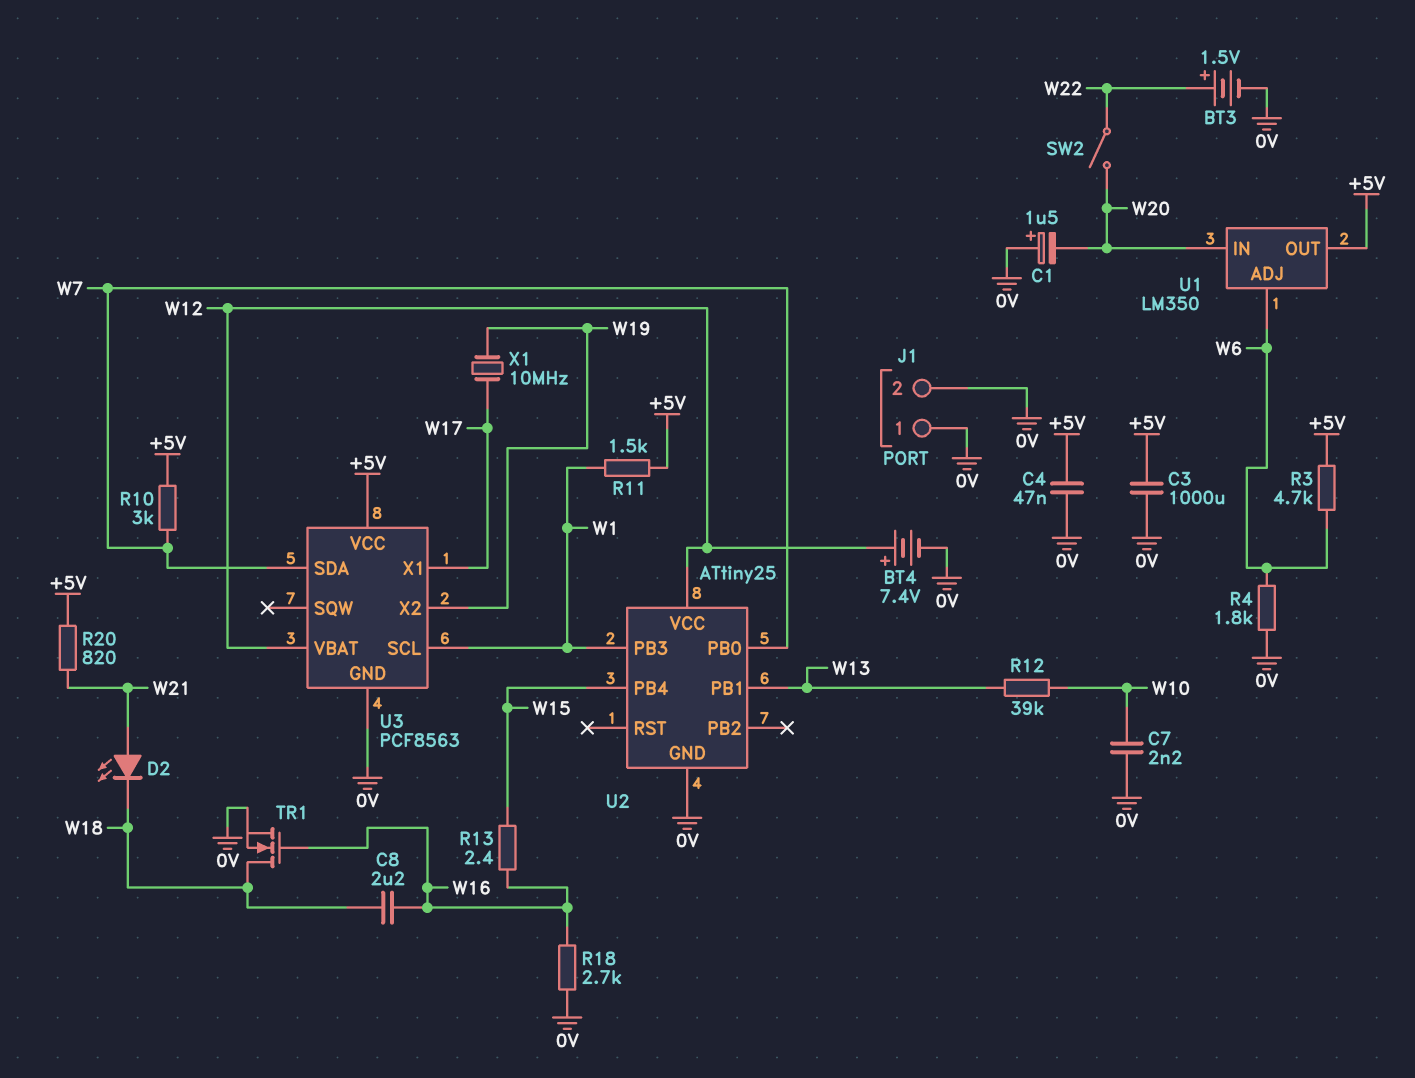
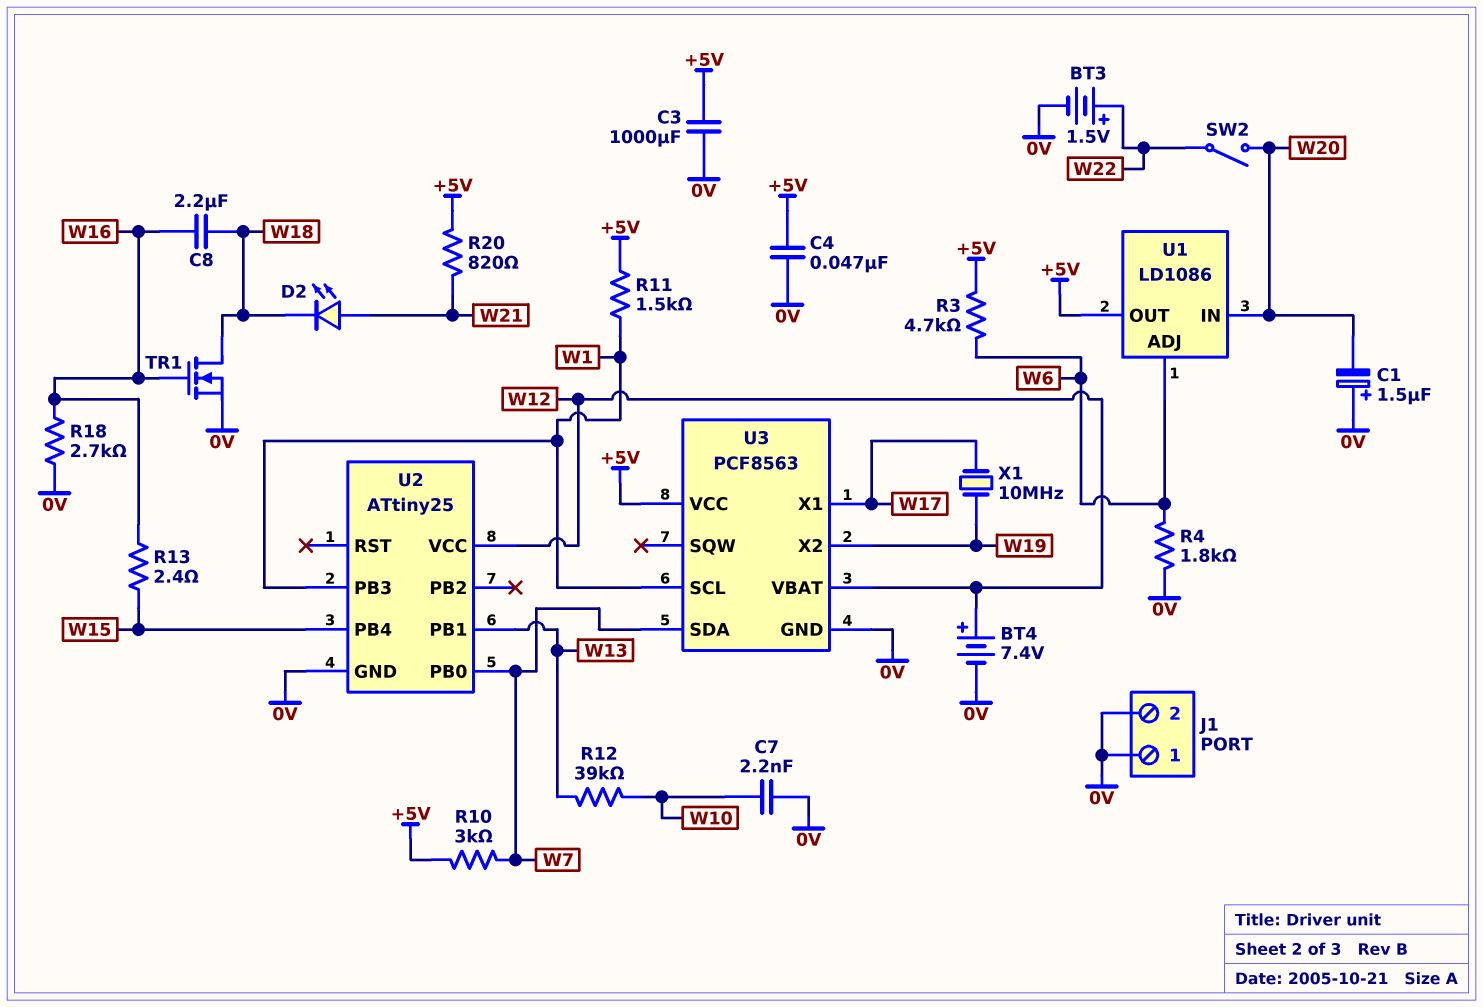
U1: LM350 -> LD1086

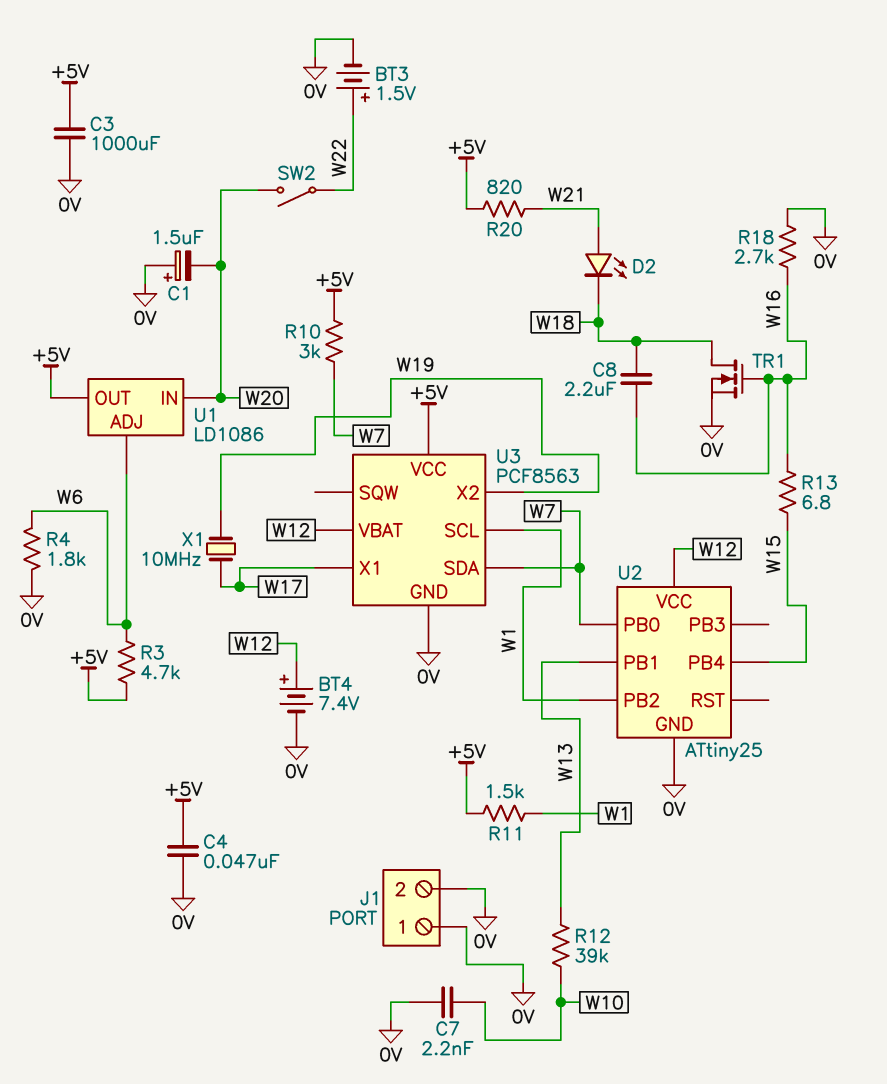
R13: 2.4 (W15, W16) -> 6.8 (W15, W16)
U2 pin PB2: none -> W1
U2 pin PB3: W1 -> none

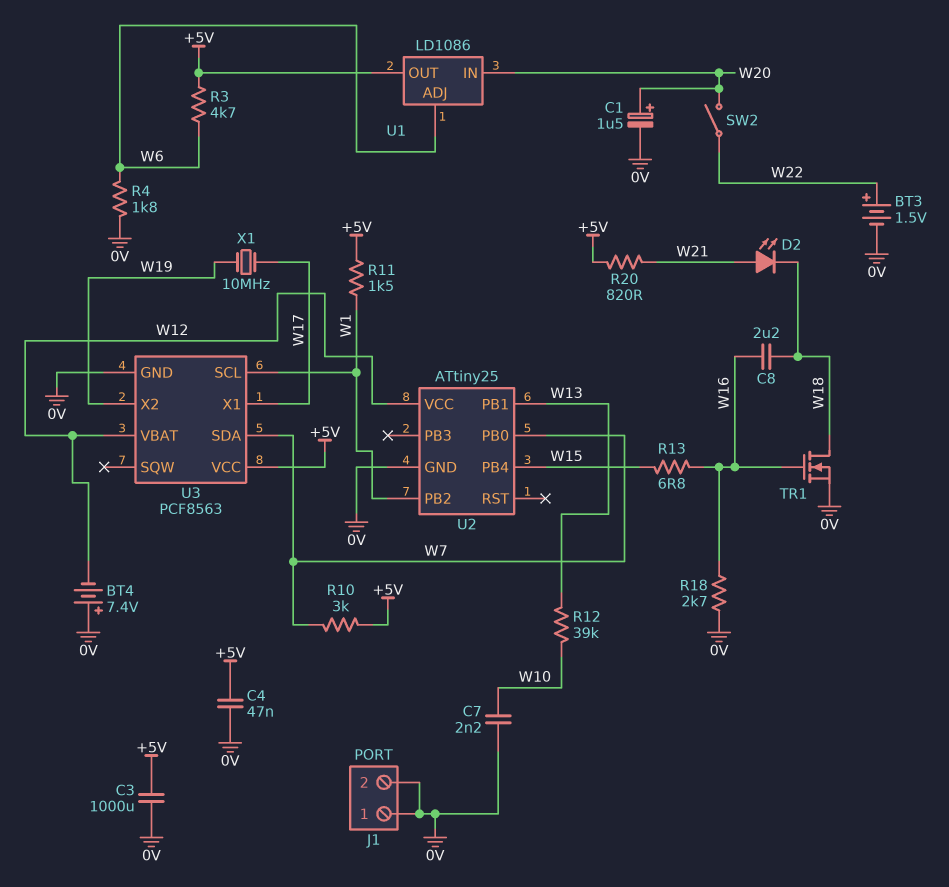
BT4: 7.4V (plus W12, minus 0V) -> 7.4V (plus 0V, minus W12)
C1: 1.5uF (plus 0V, minus W20) -> 1.5uF (plus W20, minus 0V)

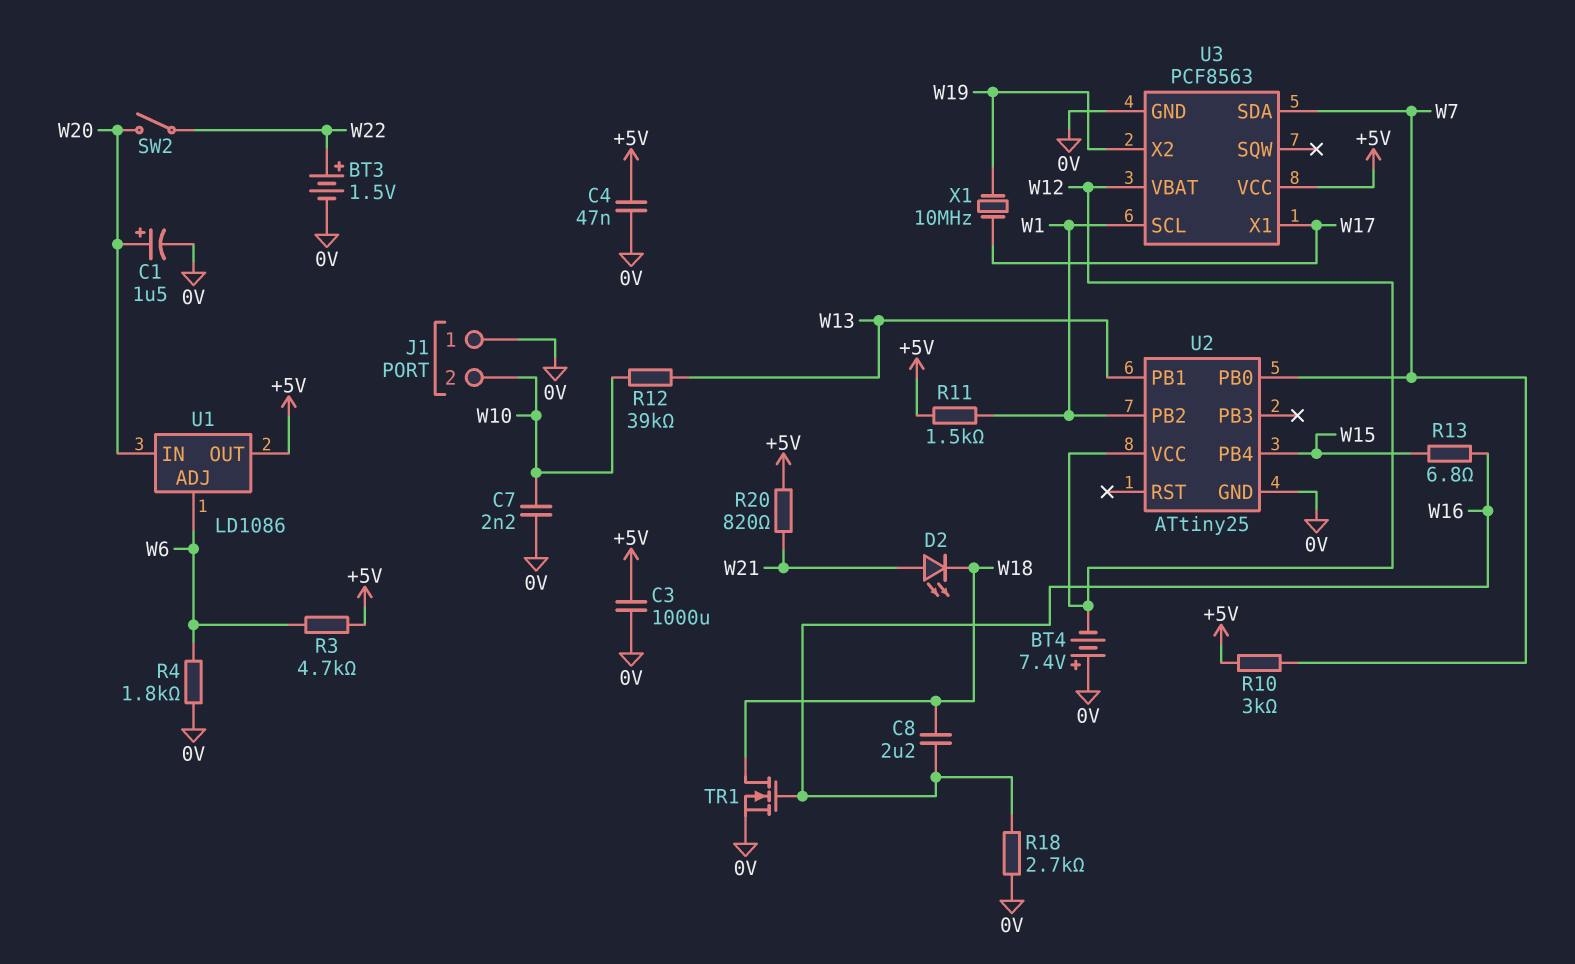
J1 pin 2: 0V -> W10

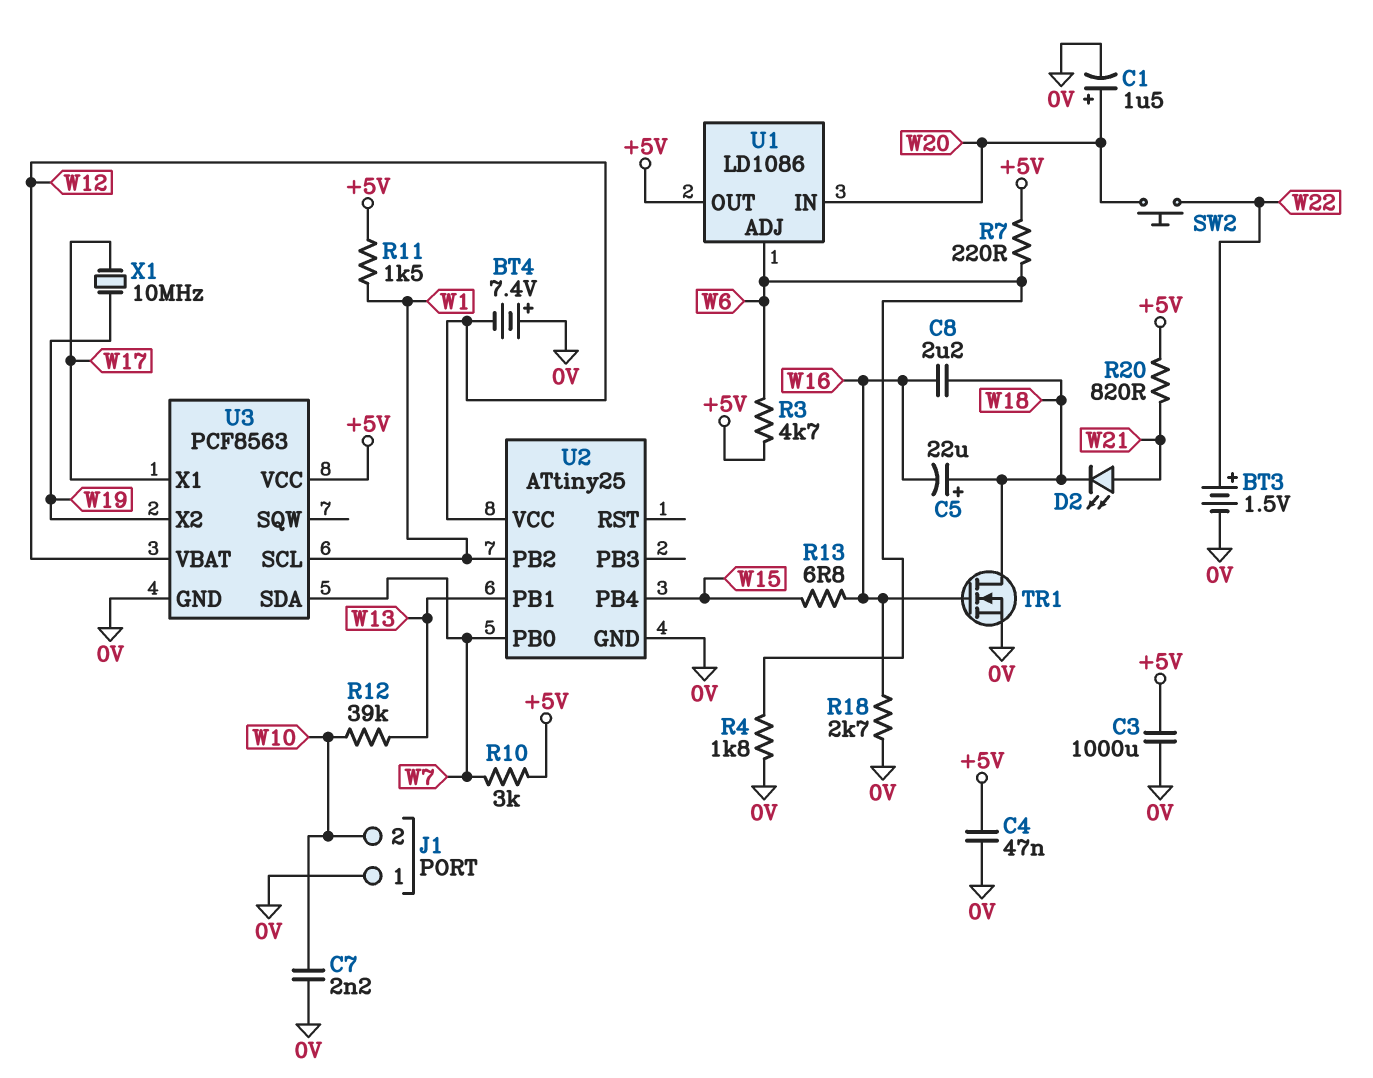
C5: none -> 22uF (plus W18, minus W16)
R7: none -> 220 (+5V, W6)
SW2: switch (W20, W22) -> button (W20, W22)

